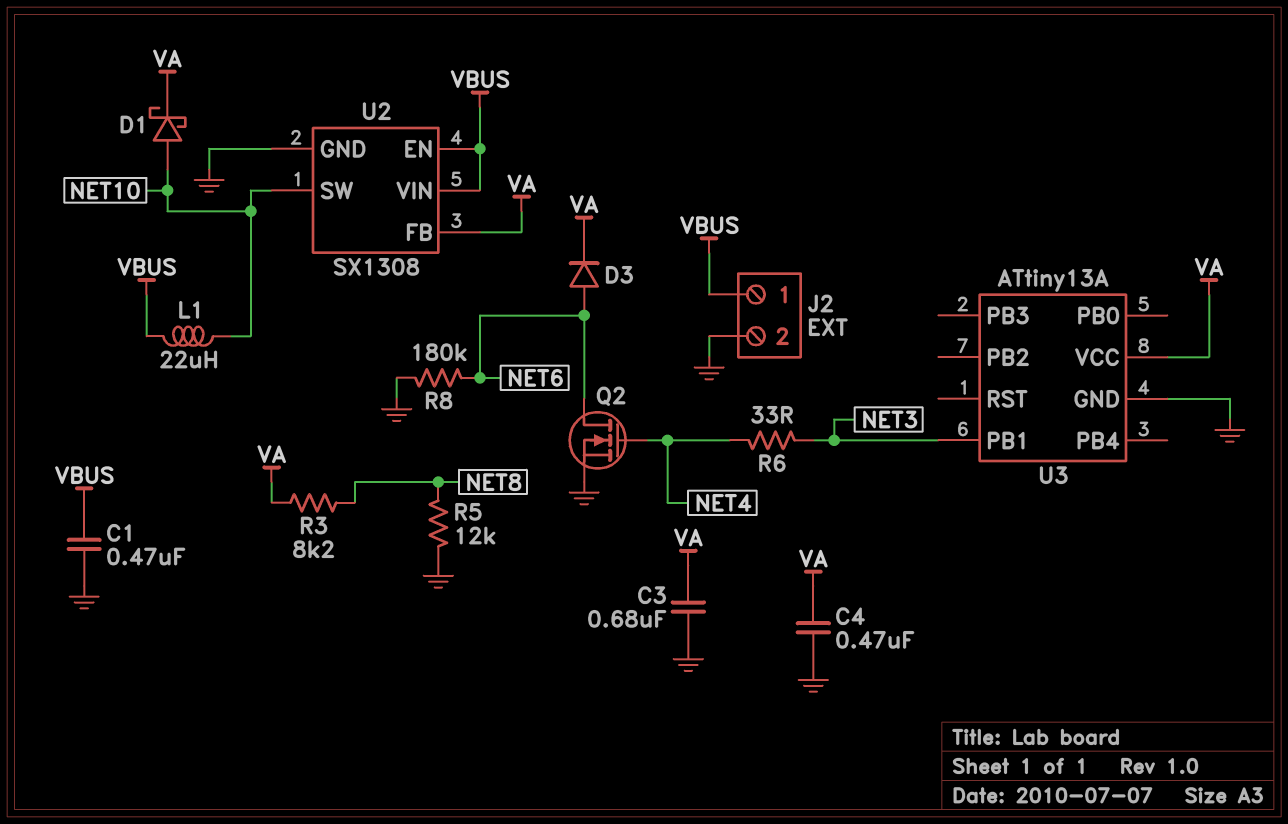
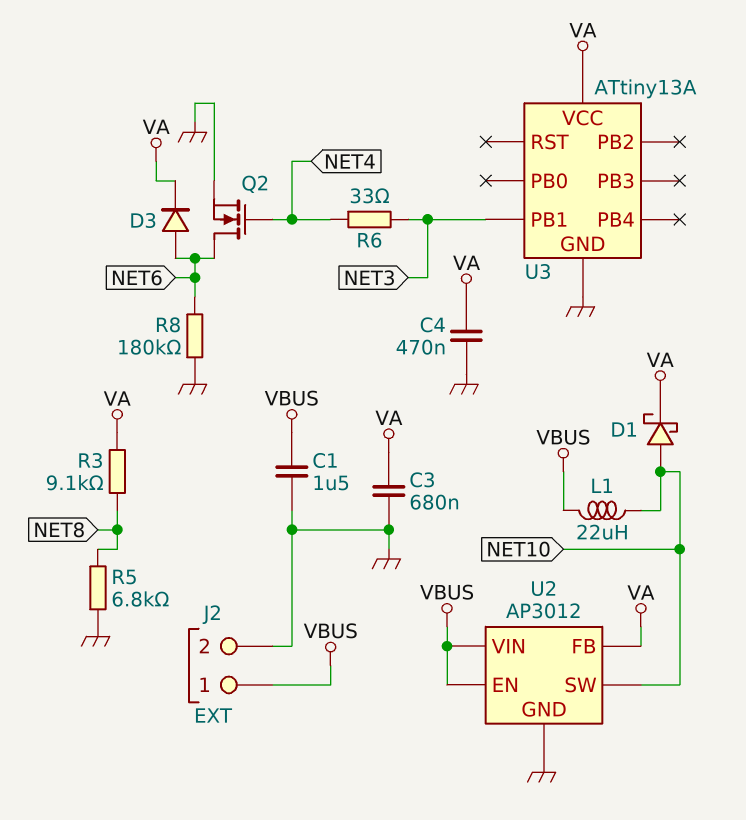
C1: 470nF (GND, VBUS) -> 1.5uF (GND, VBUS)
R3: 8.2k (NET8, VA) -> 9.1k (NET8, VA)
R5: 12k (GND, NET8) -> 6.8k (GND, NET8)
U2: SX1308 -> AP3012

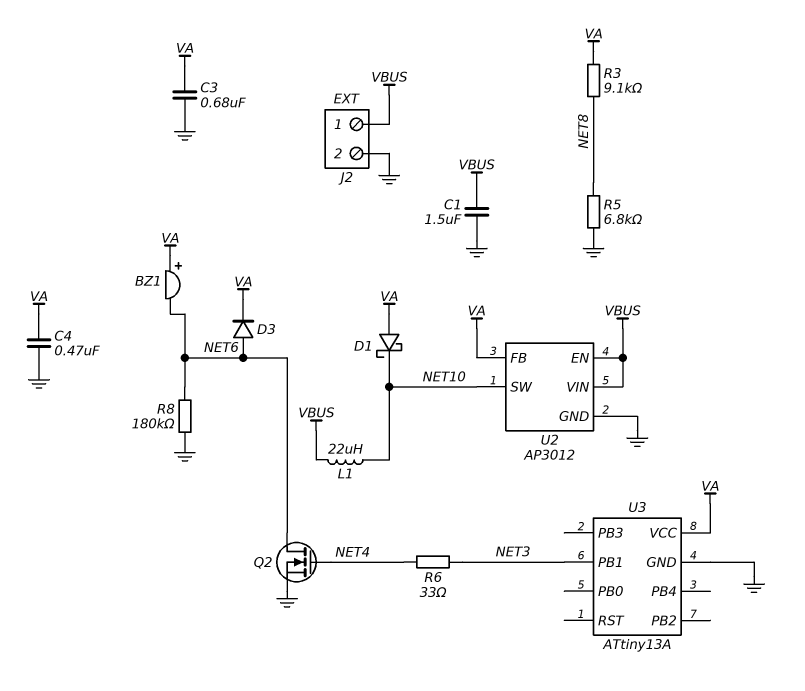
BZ1: none -> buzzer (plus VA, minus NET6)
D1: schottky (A NET10, K VA) -> schottky (A VA, K NET10)

